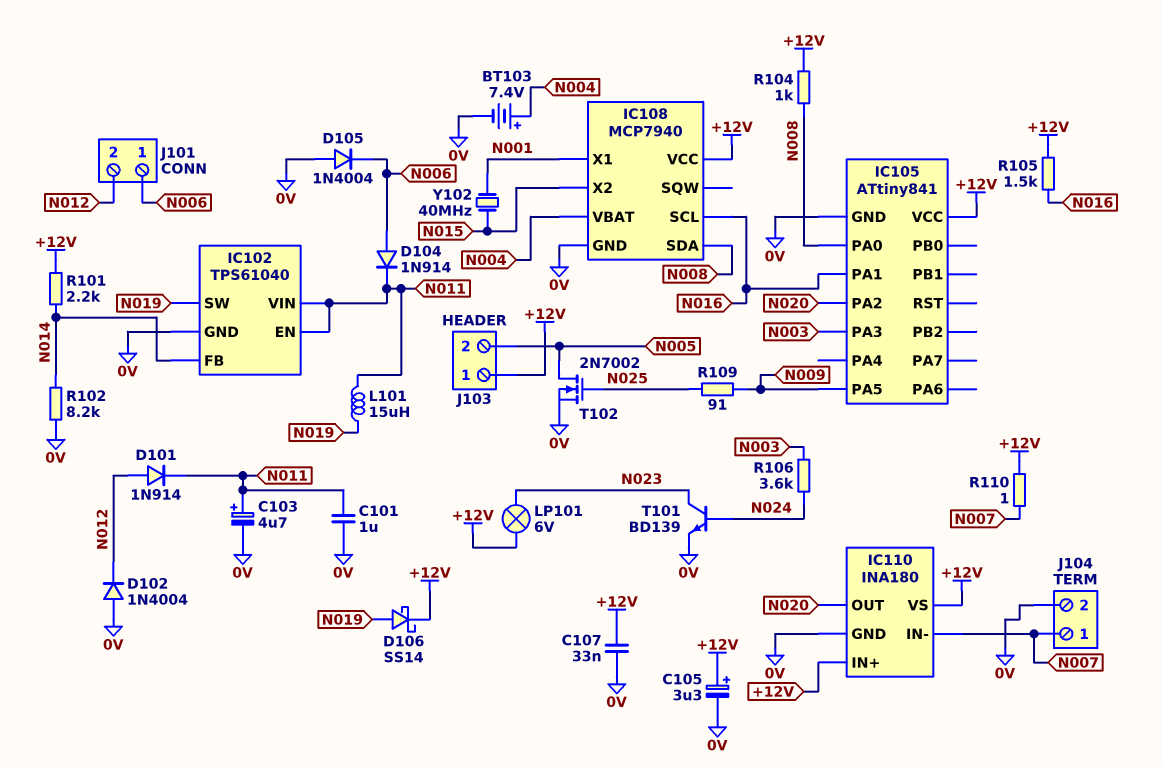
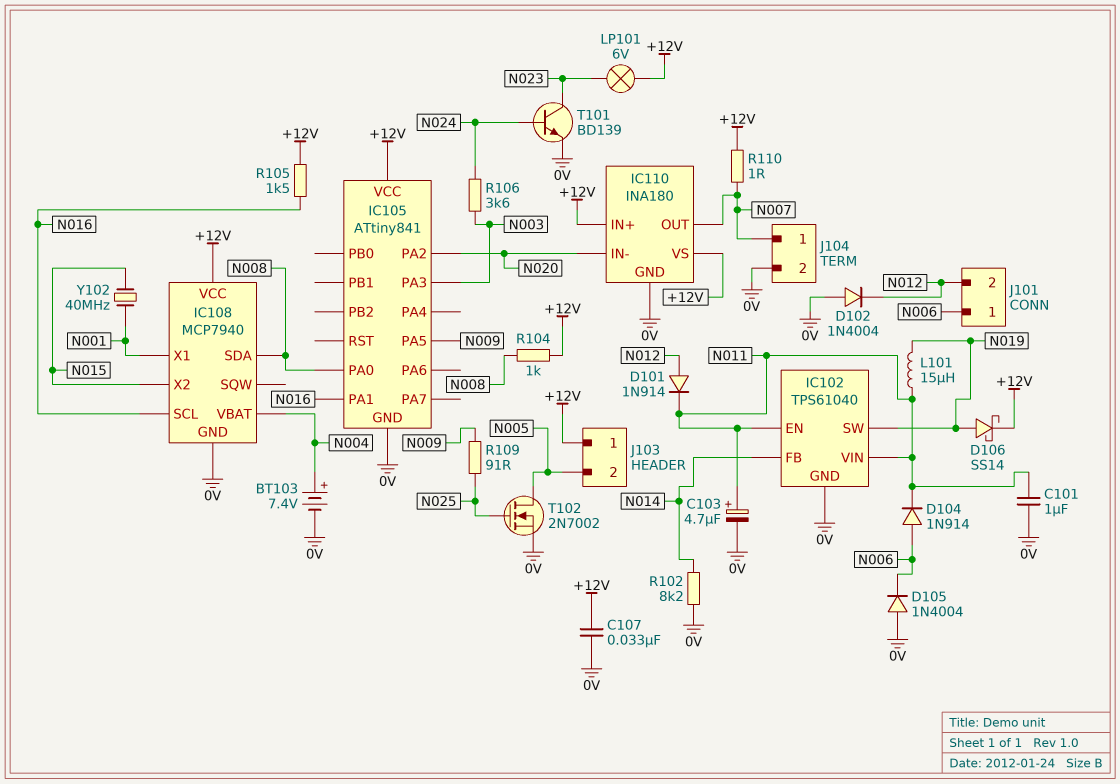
C105: 3.3uF (plus +12V, minus 0V) -> none
IC110 pin IN-: N007 -> N020
IC110 pin OUT: N020 -> N007
R101: 2.2k (+12V, N014) -> none

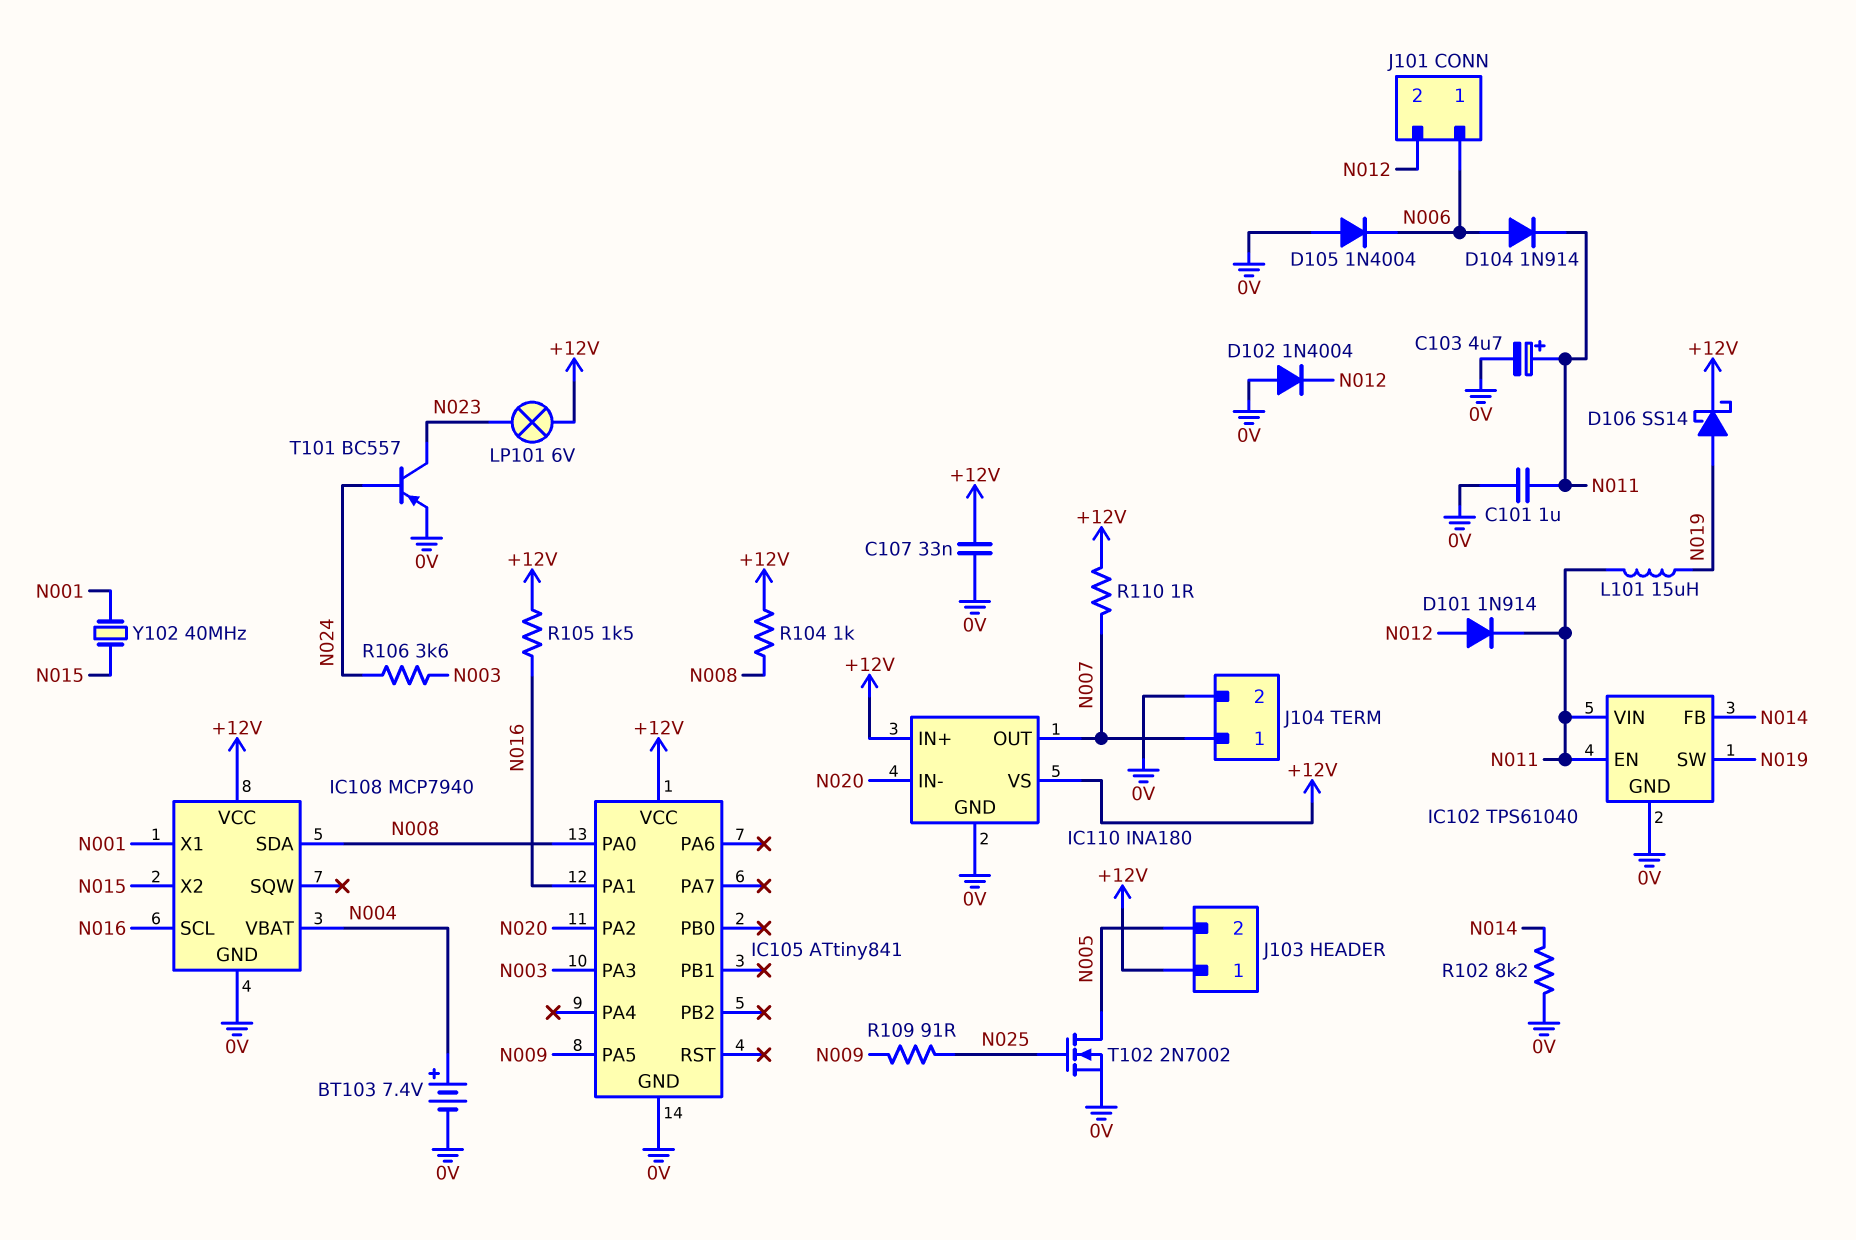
T101: NPN BD139 (B N024, C N023, E 0V) -> PNP BC557 (B N024, C N023, E 0V)

